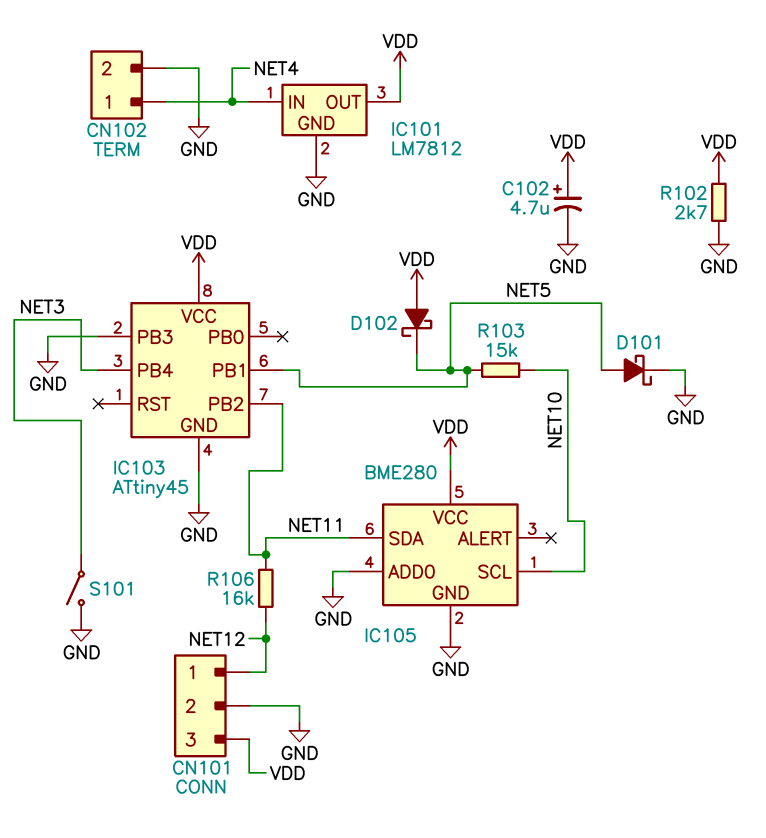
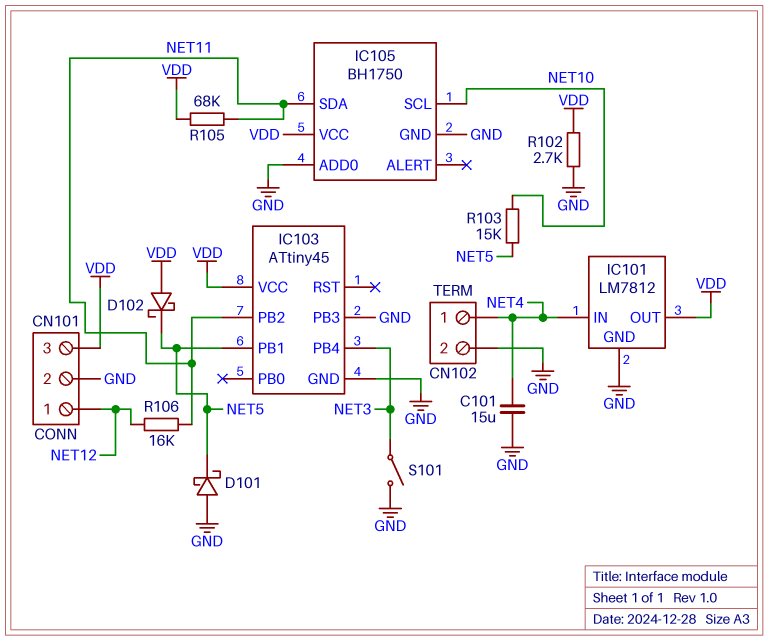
C101: none -> 15uF (GND, NET4)
C102: 4.7uF (plus VDD, minus GND) -> none
D101: schottky (A NET5, K GND) -> schottky (A GND, K NET5)
IC105: BME280 -> BH1750
R105: none -> 68k (NET11, VDD)

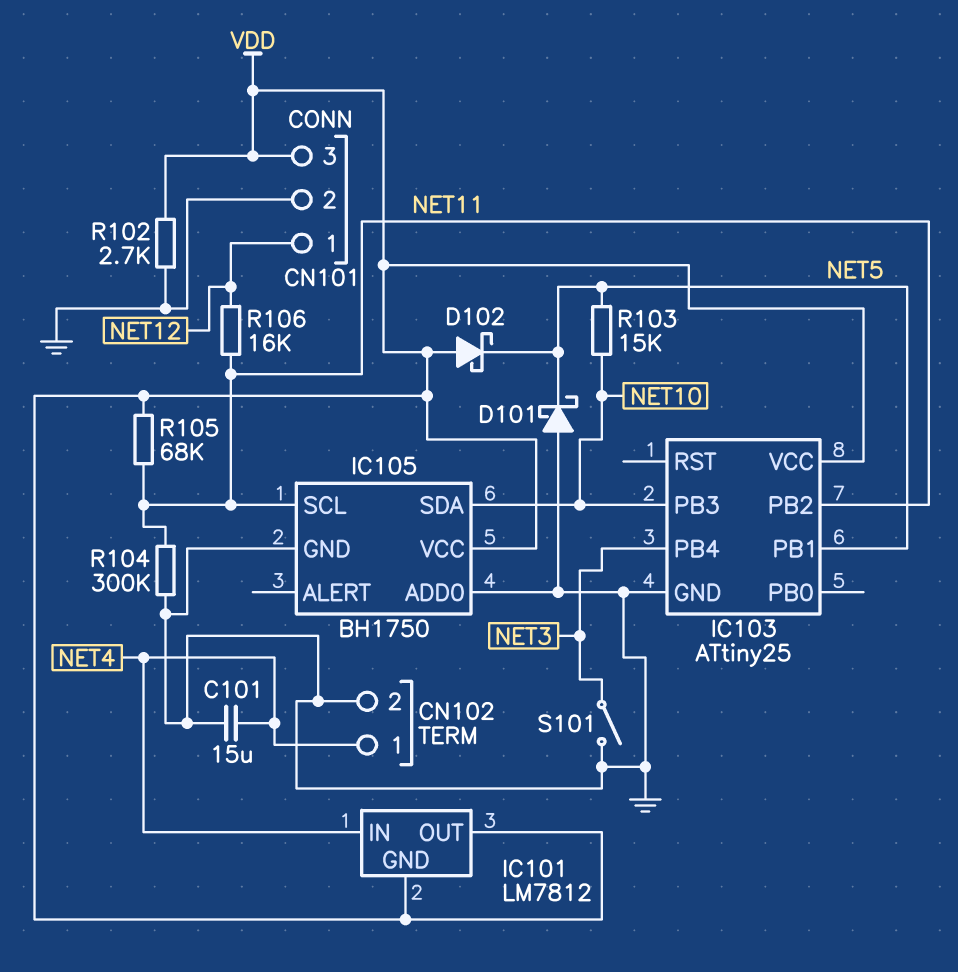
IC101 pin GND: GND -> VDD
IC103: ATtiny45 -> ATtiny25
IC103 pin PB3: GND -> NET10
IC105 pin SCL: NET10 -> NET11
IC105 pin SDA: NET11 -> NET10
R104: none -> 300k (GND, NET11)

